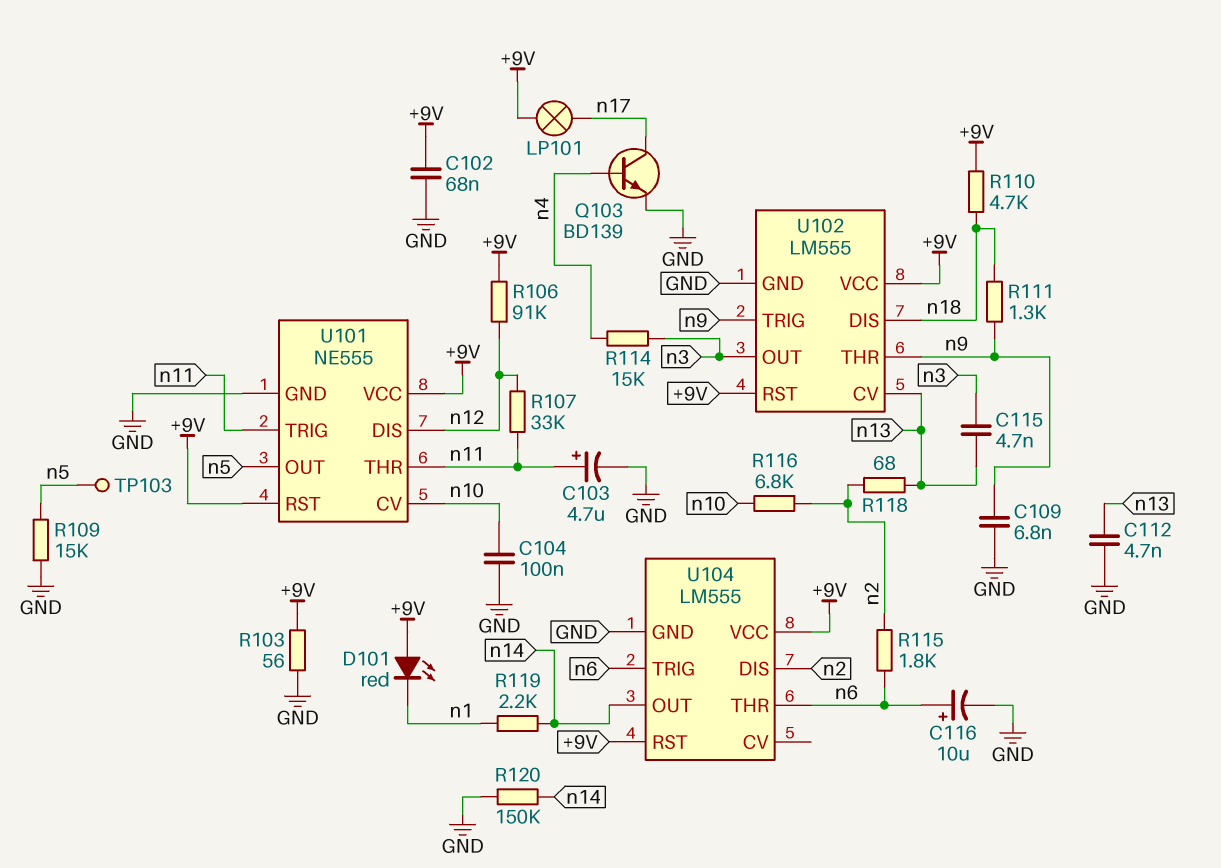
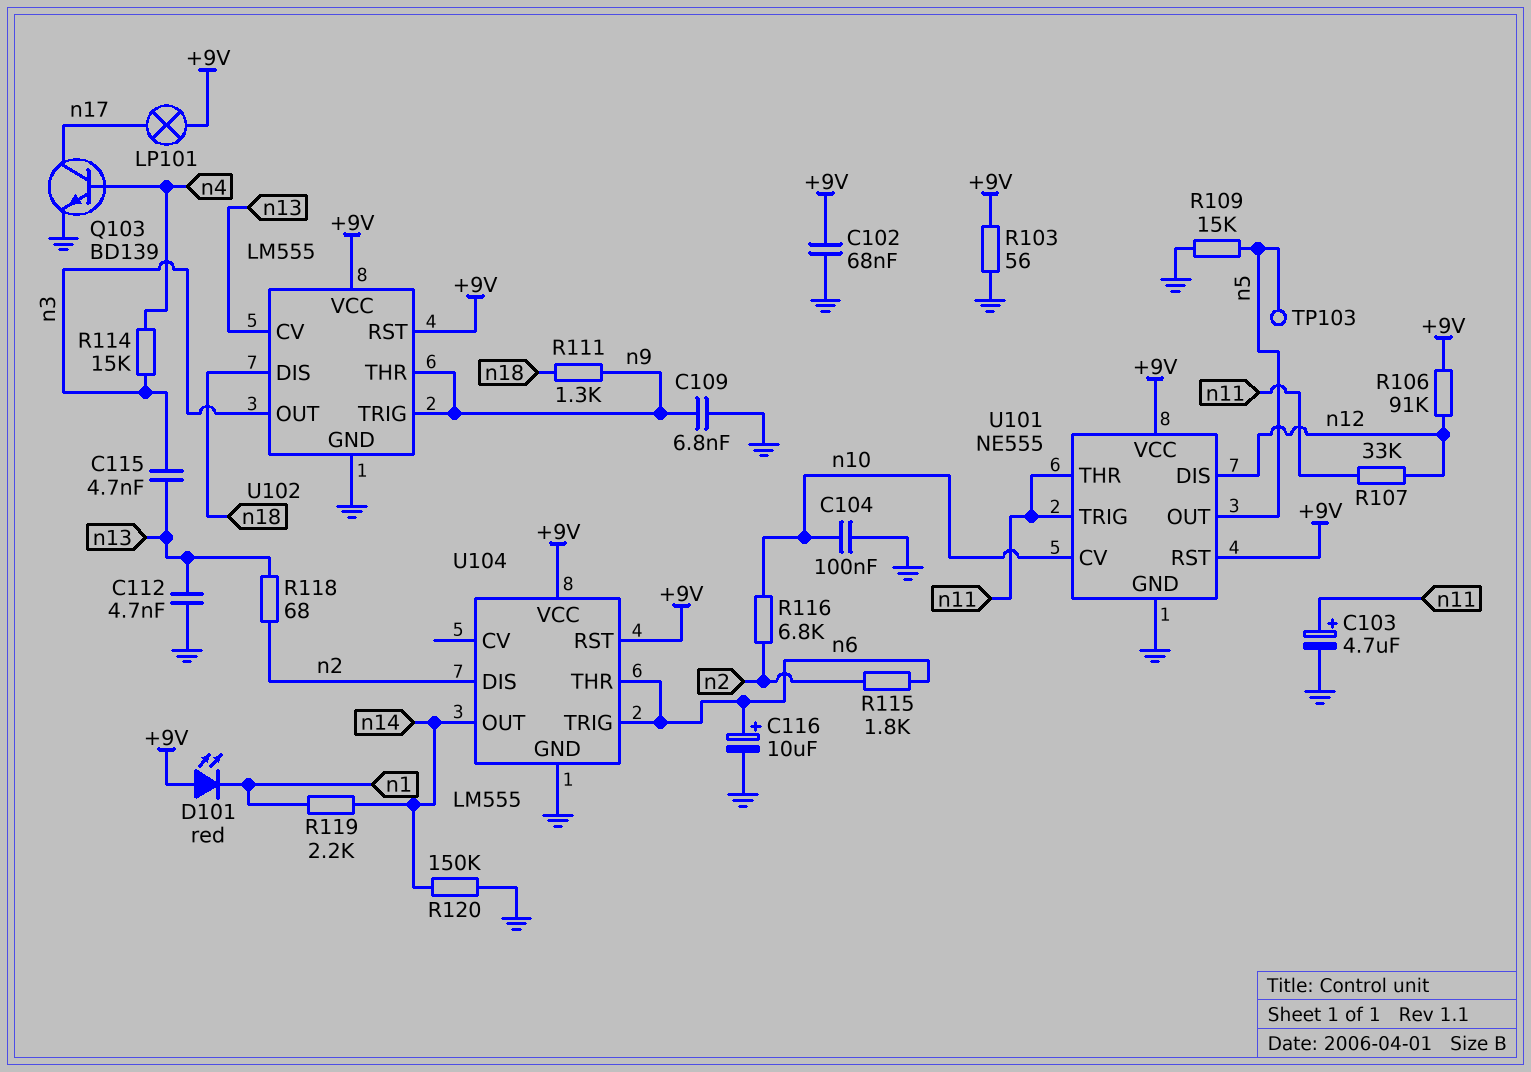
R110: 4.7k (+9V, n18) -> none

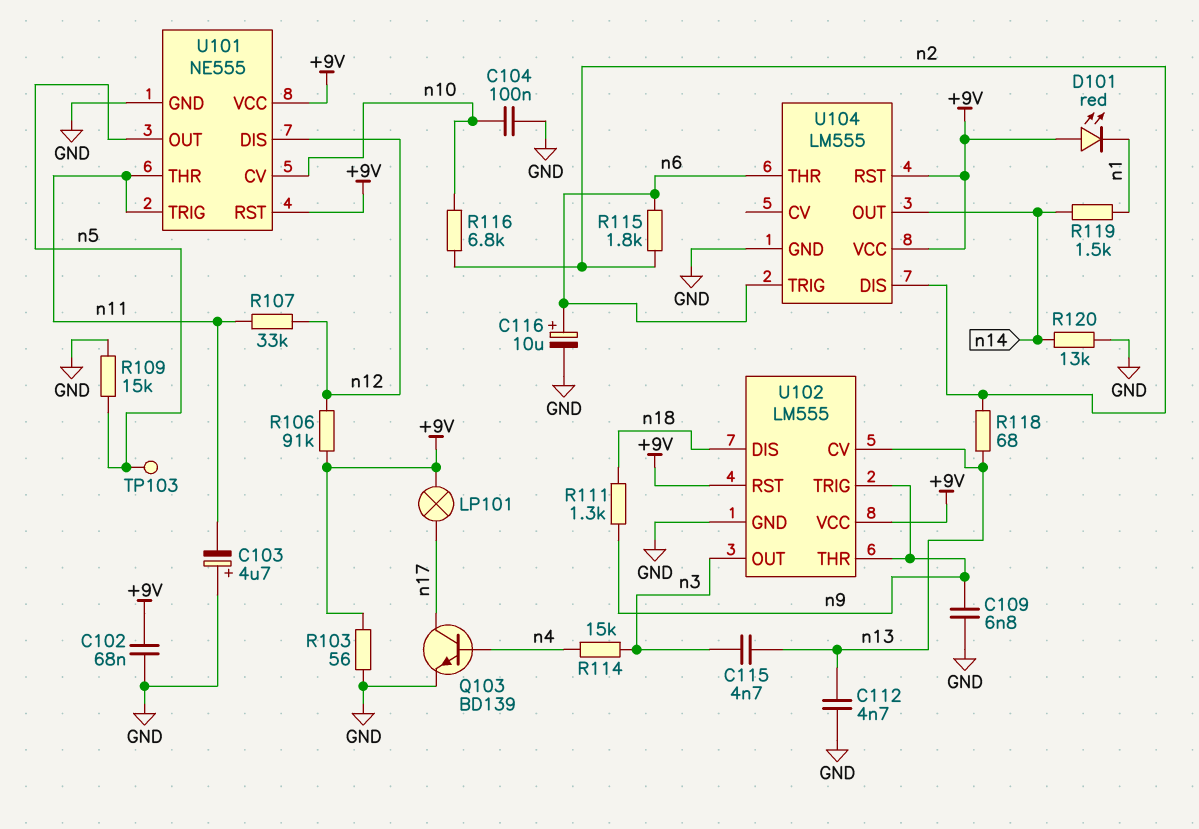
C103: 4.7uF (plus n11, minus GND) -> 4.7uF (plus GND, minus n11)
R119: 2.2k (n1, n14) -> 1.5k (n1, n14)
R120: 150k (GND, n14) -> 13k (GND, n14)

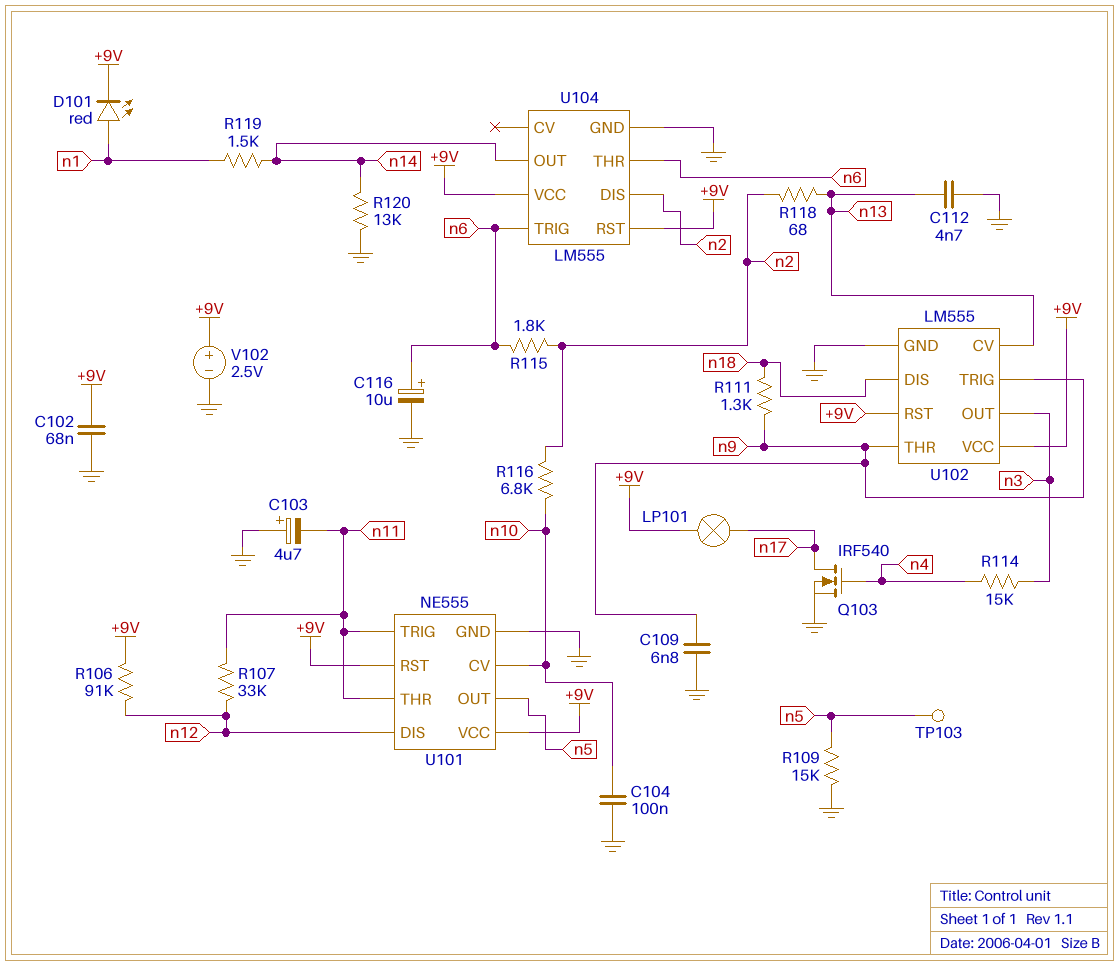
C115: 4.7nF (n3, n13) -> none
D101: LED red (A +9V, K n1) -> LED red (A n1, K +9V)
Q103: NPN BD139 (B n4, C n17, E GND) -> NMOS IRF540 (G n4, D n17, S GND)
R103: 56 (+9V, GND) -> none
V102: none -> 2.5V (plus +9V, minus GND)

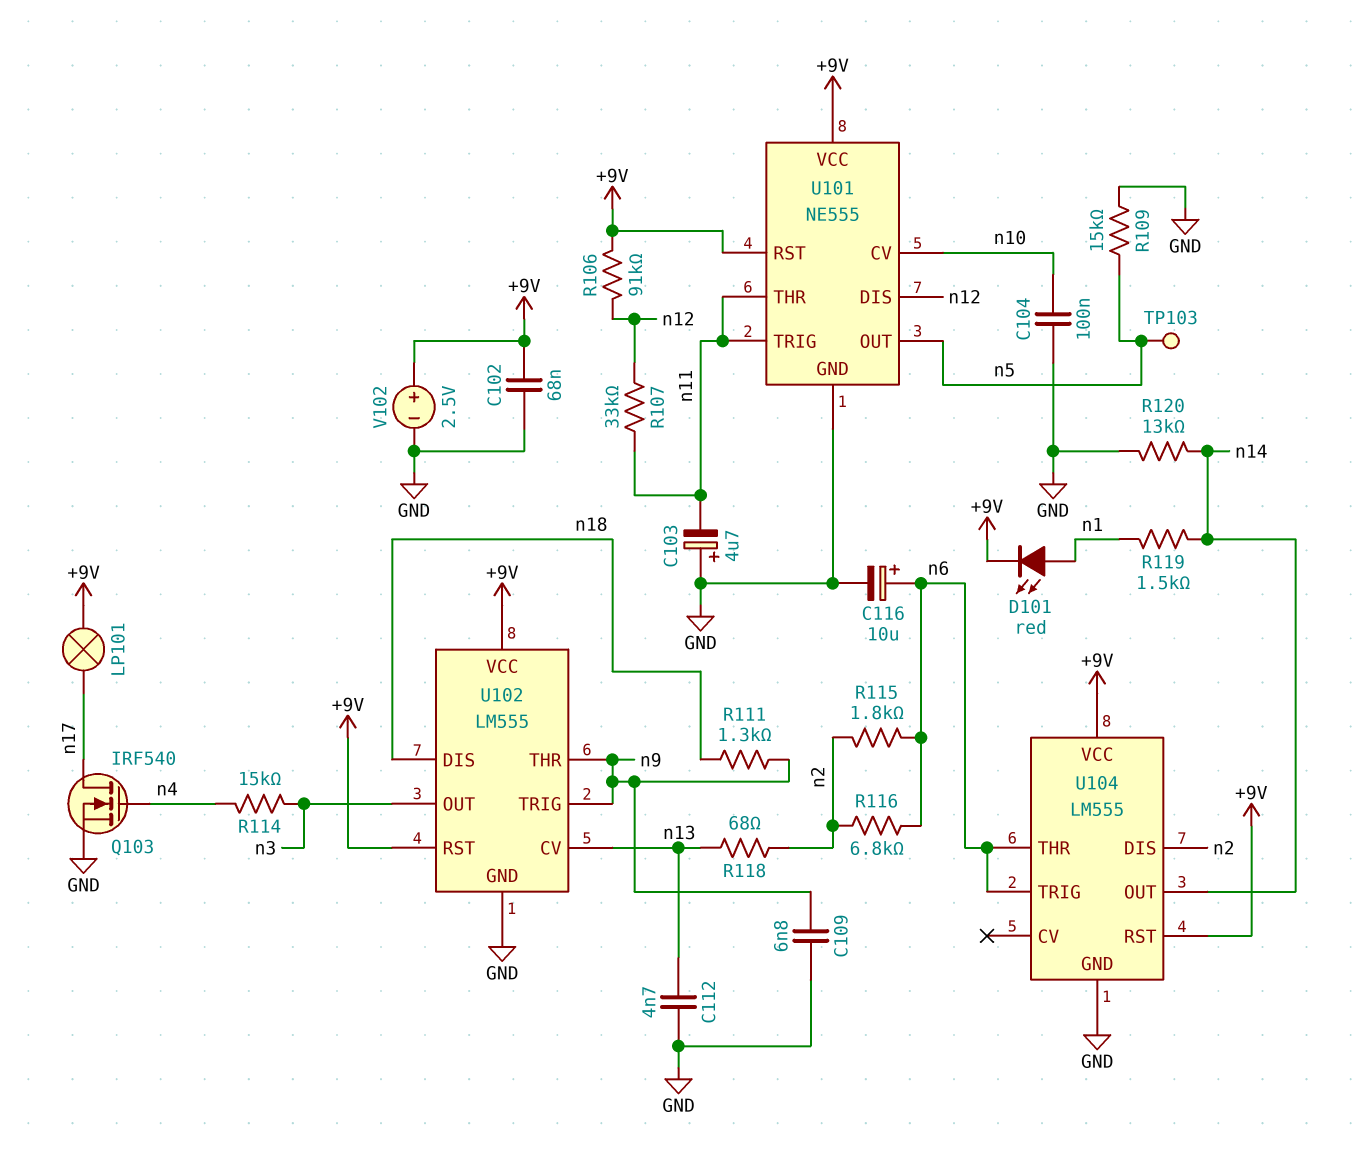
R116: 6.8k (n2, n10) -> 6.8k (n2, n6)

